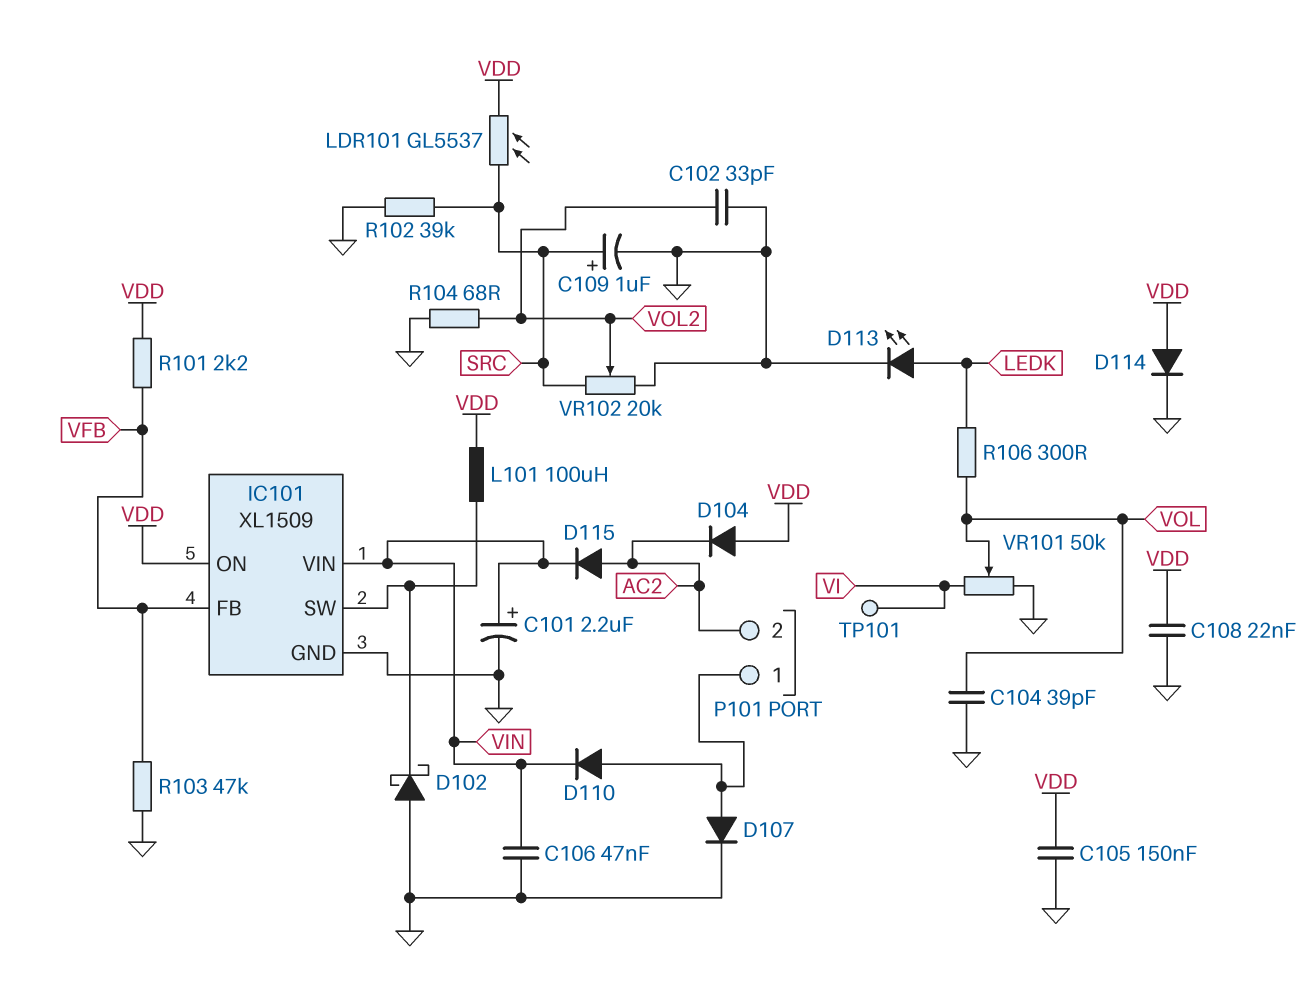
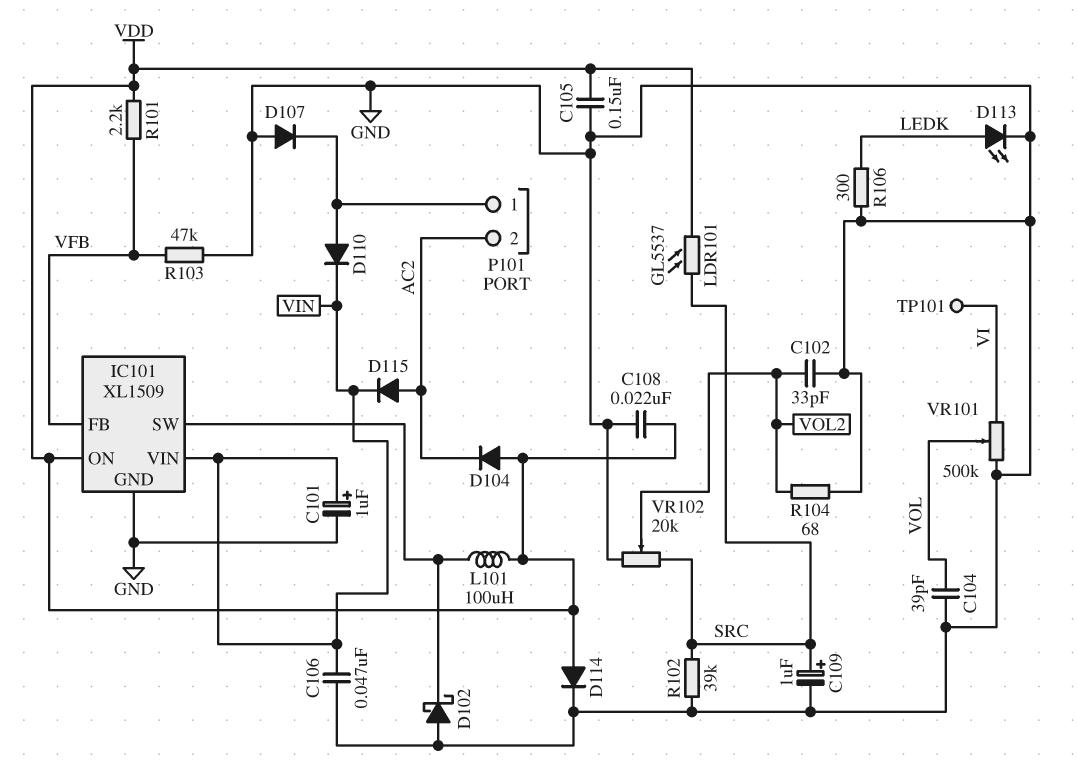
C101: 2.2uF (plus VIN, minus GND) -> 1uF (plus VIN, minus GND)
D107: diode (A P101/1, K GND) -> diode (A GND, K P101/1)
R106: 300 (LEDK, VOL) -> 300 (GND, LEDK)
VR101: 50k (GND, VI, wiper VOL) -> 500k (GND, VI, wiper VOL)

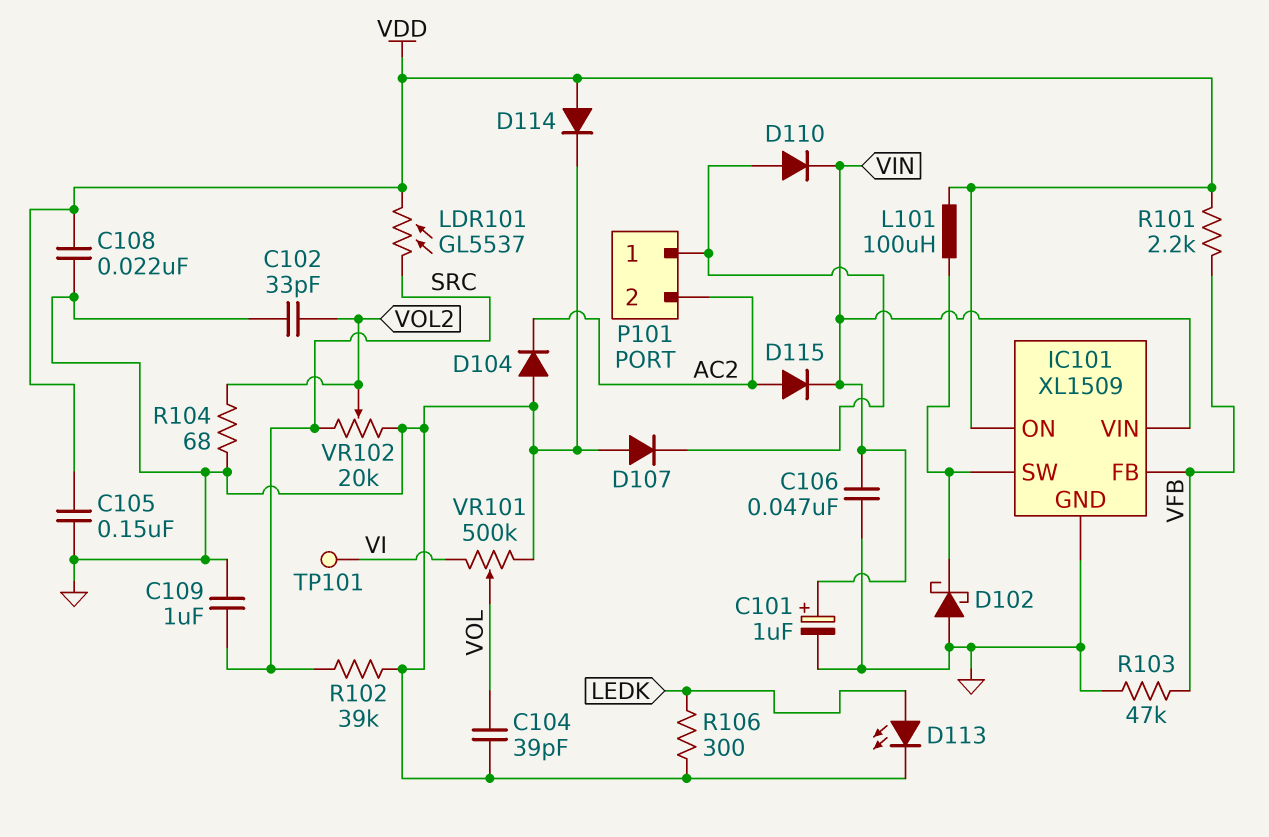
C109: 1uF (plus SRC, minus GND) -> 1uF (GND, SRC)
D104: diode (A VDD, K AC2) -> diode (A GND, K AC2)

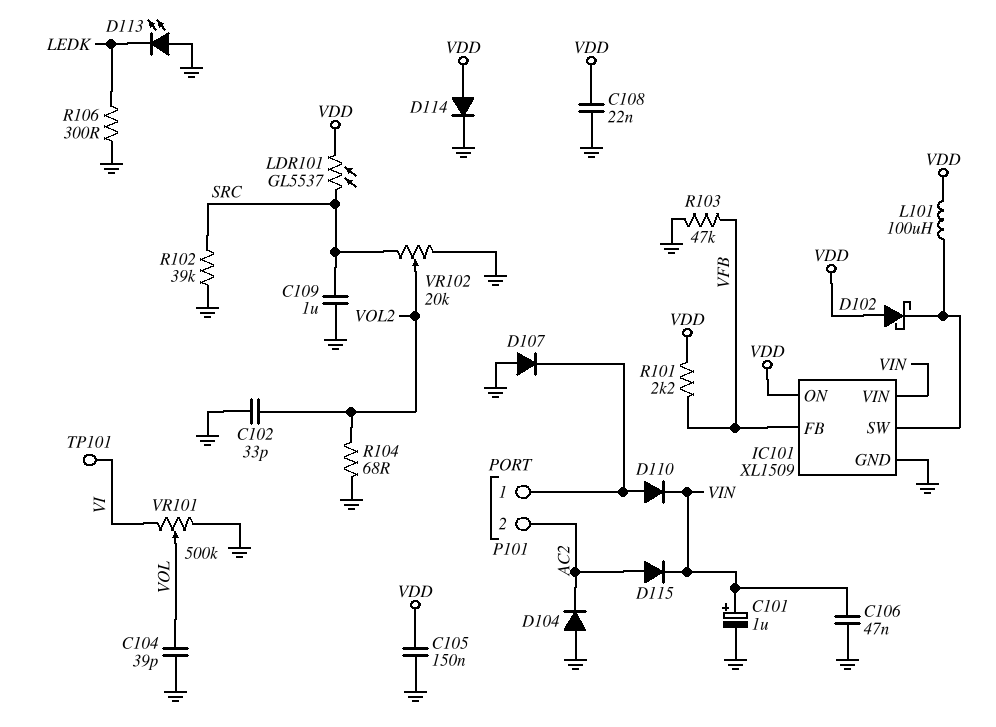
D102: schottky (A GND, K IC101/SW) -> schottky (A VDD, K IC101/SW)
D113: LED (A LEDK, K GND) -> LED (A GND, K LEDK)

